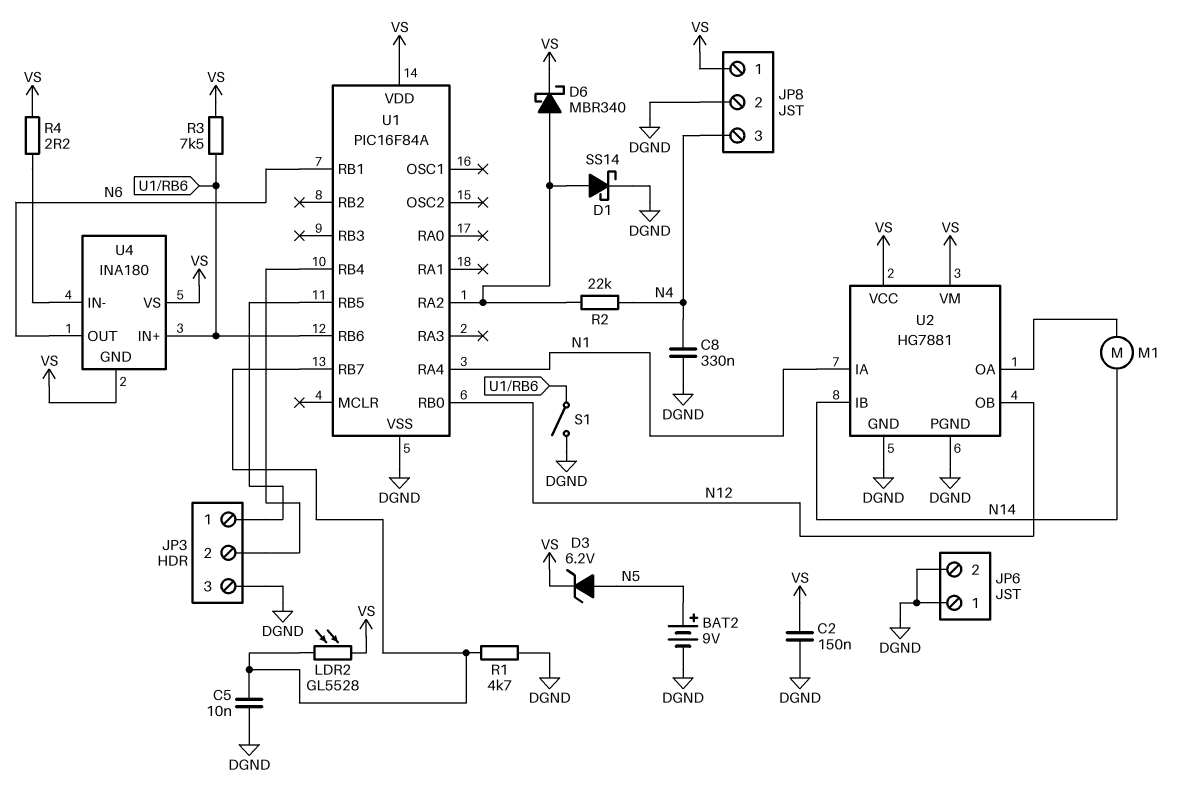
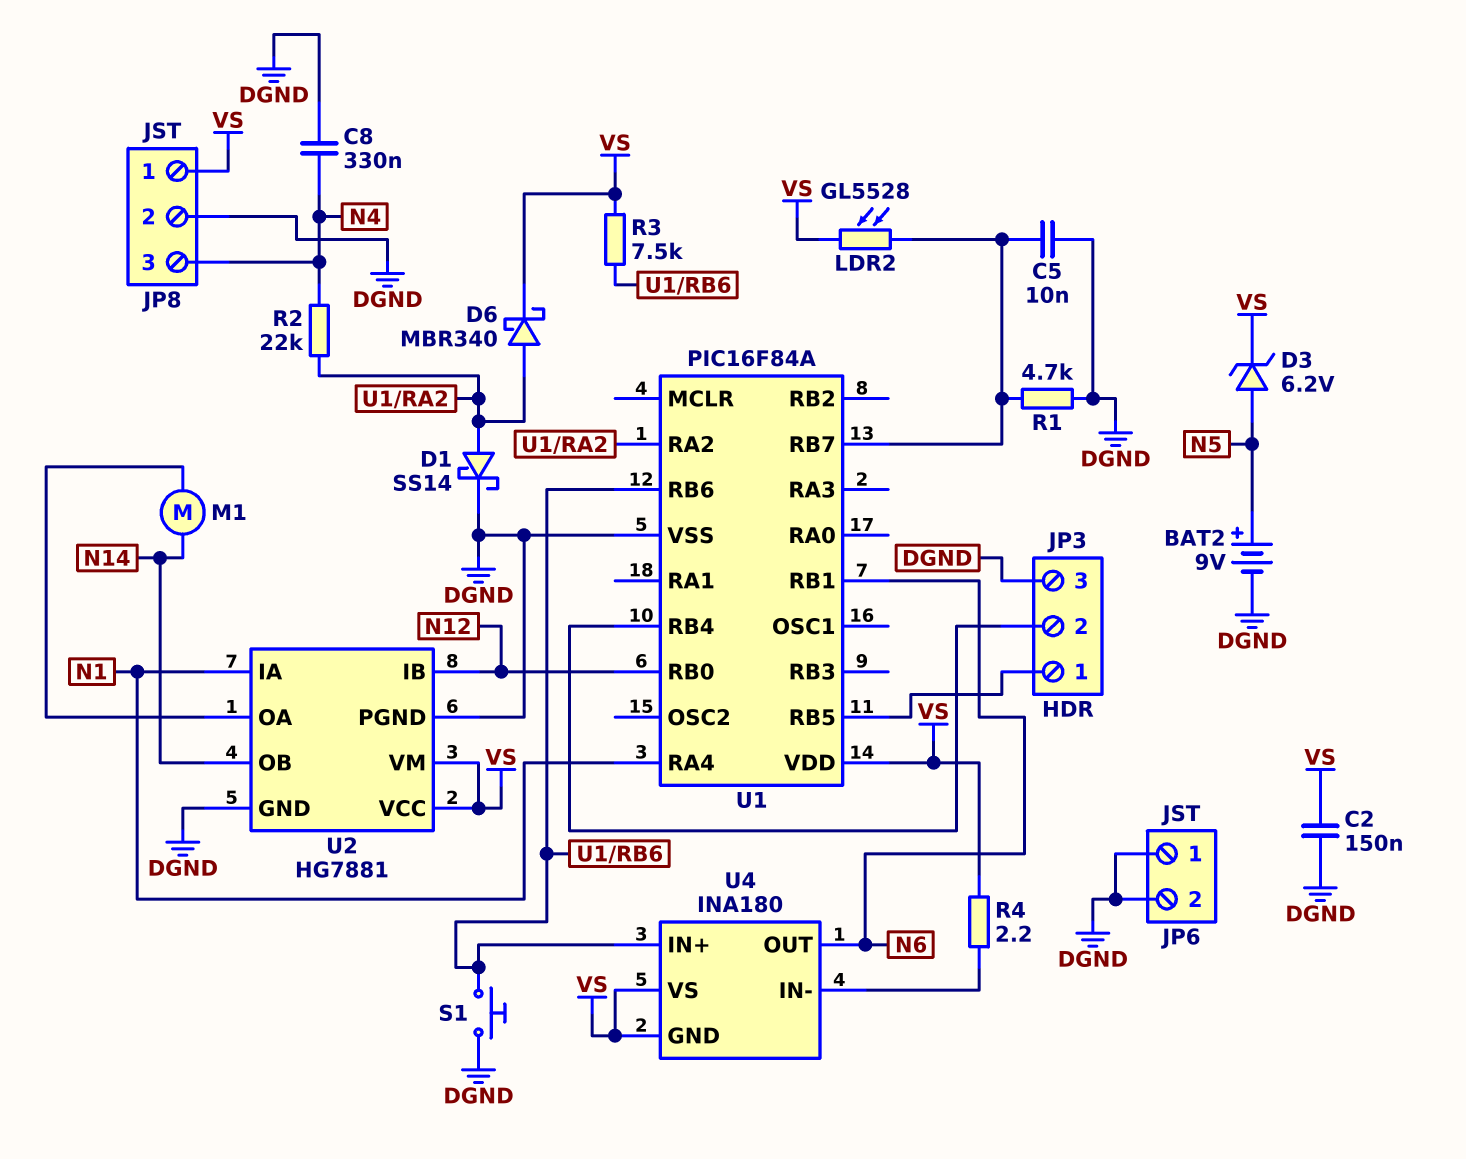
S1: switch (DGND, U1/RB6) -> button (DGND, U1/RB6)
U2 pin IB: N14 -> N12
U2 pin OB: N12 -> N14

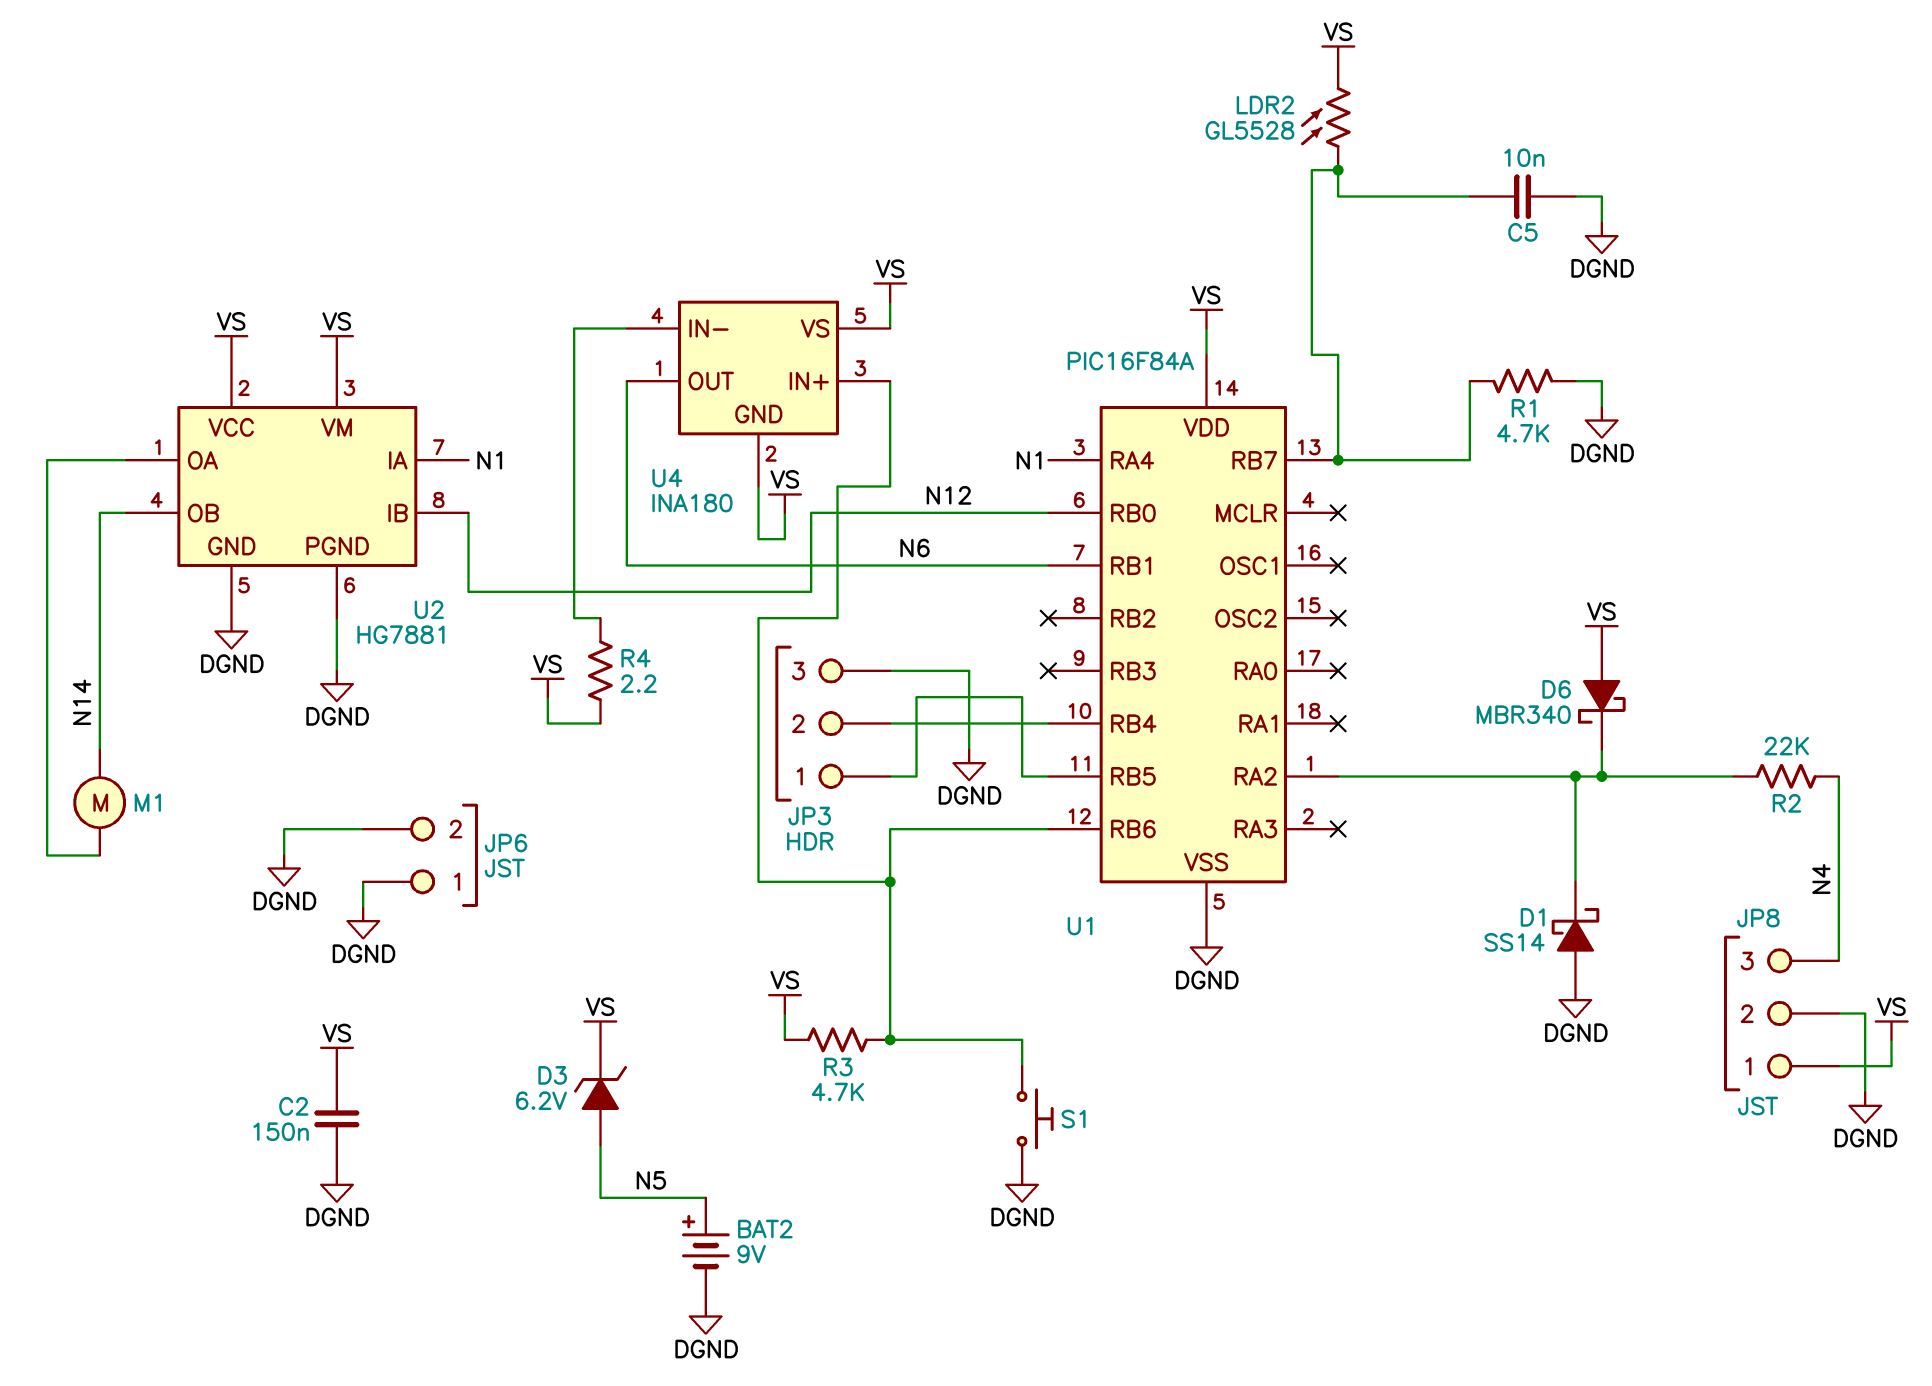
C8: 330nF (DGND, N4) -> none
D1: schottky SS14 (A U1/RA2, K DGND) -> schottky SS14 (A DGND, K U1/RA2)
D6: schottky MBR340 (A U1/RA2, K VS) -> schottky MBR340 (A VS, K U1/RA2)
R3: 7.5k (U1/RB6, VS) -> 4.7k (U1/RB6, VS)

